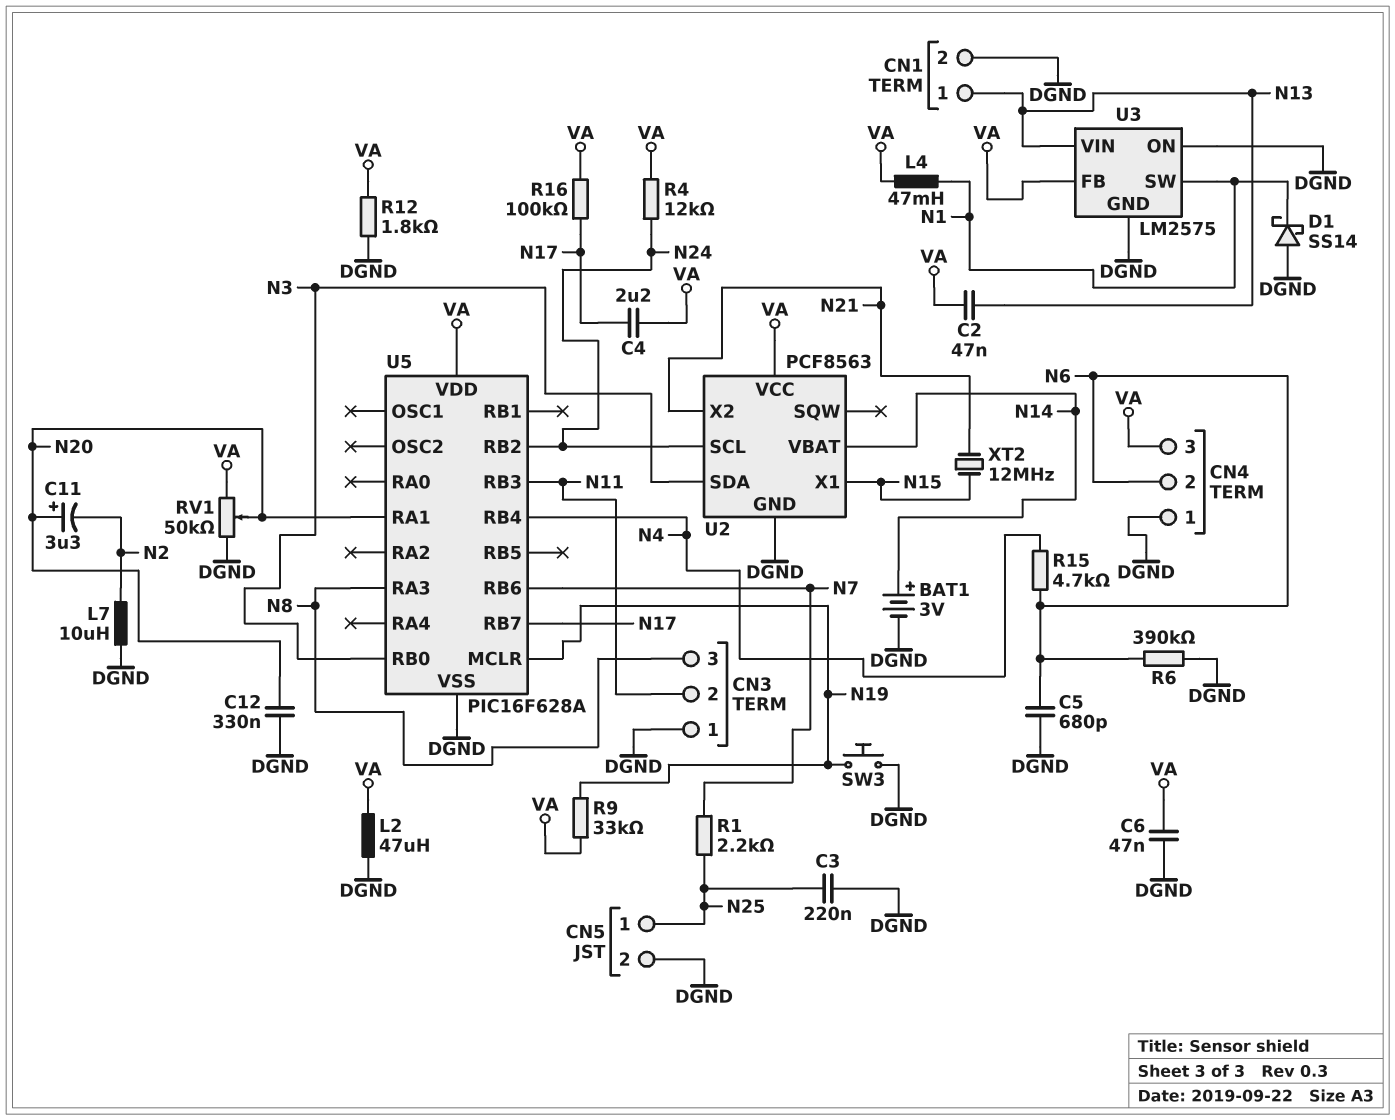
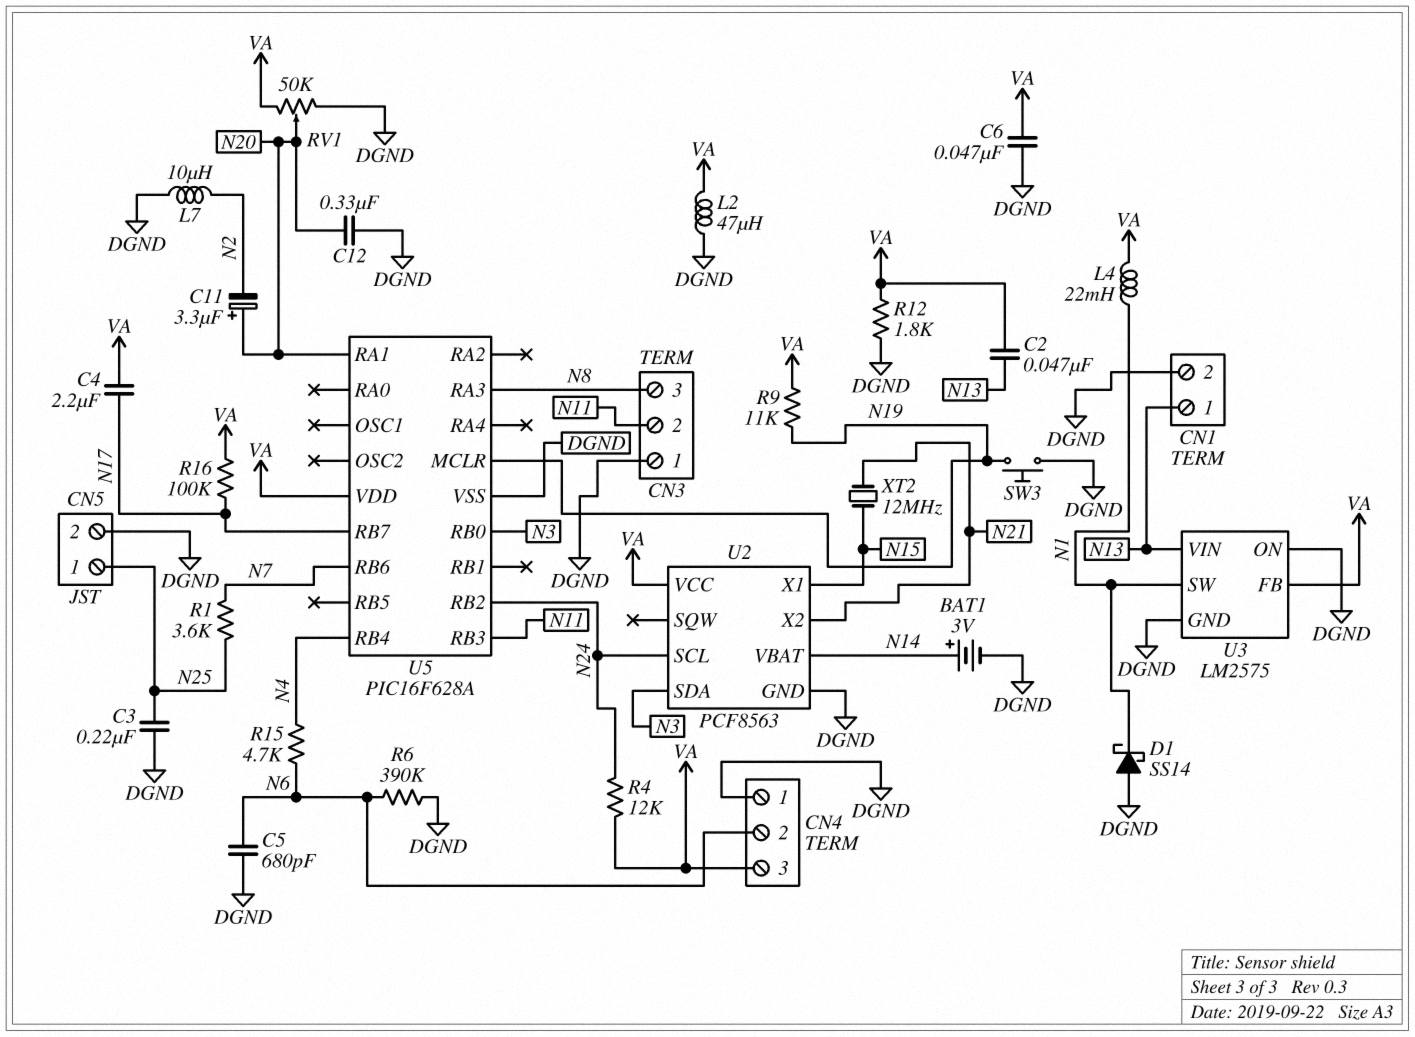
L4: 47mH (N1, VA) -> 22mH (N1, VA)
R1: 2.2k (N7, N25) -> 3.6k (N7, N25)
R9: 33k (N19, VA) -> 11k (N19, VA)

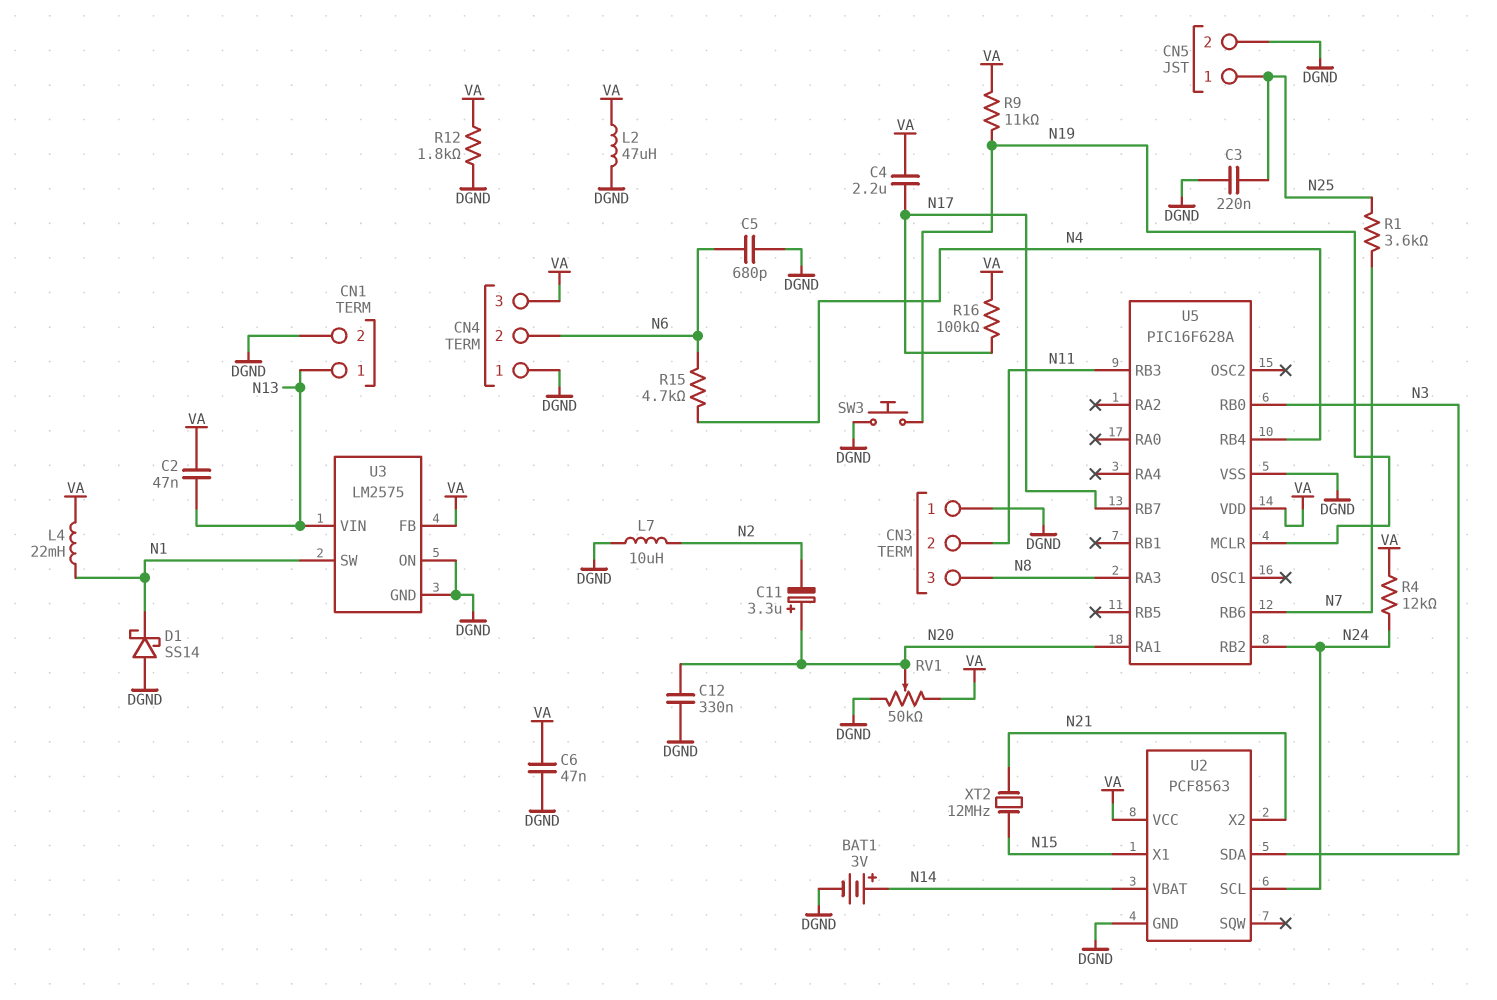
R6: 390k (DGND, N6) -> none

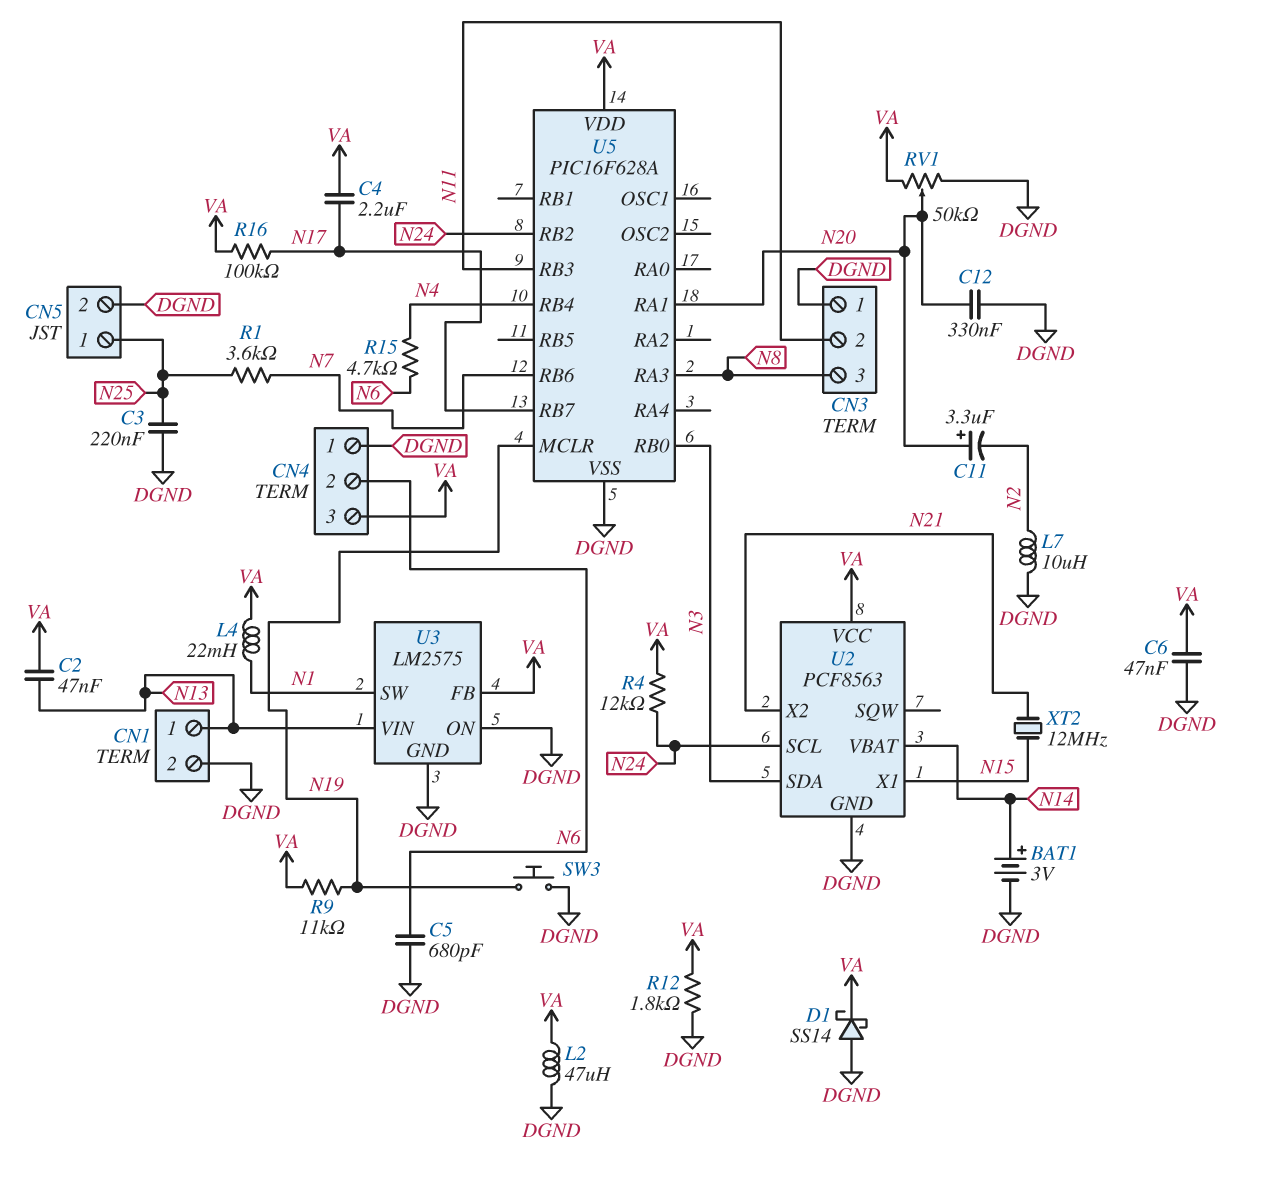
D1: schottky SS14 (A DGND, K N1) -> schottky SS14 (A DGND, K VA)

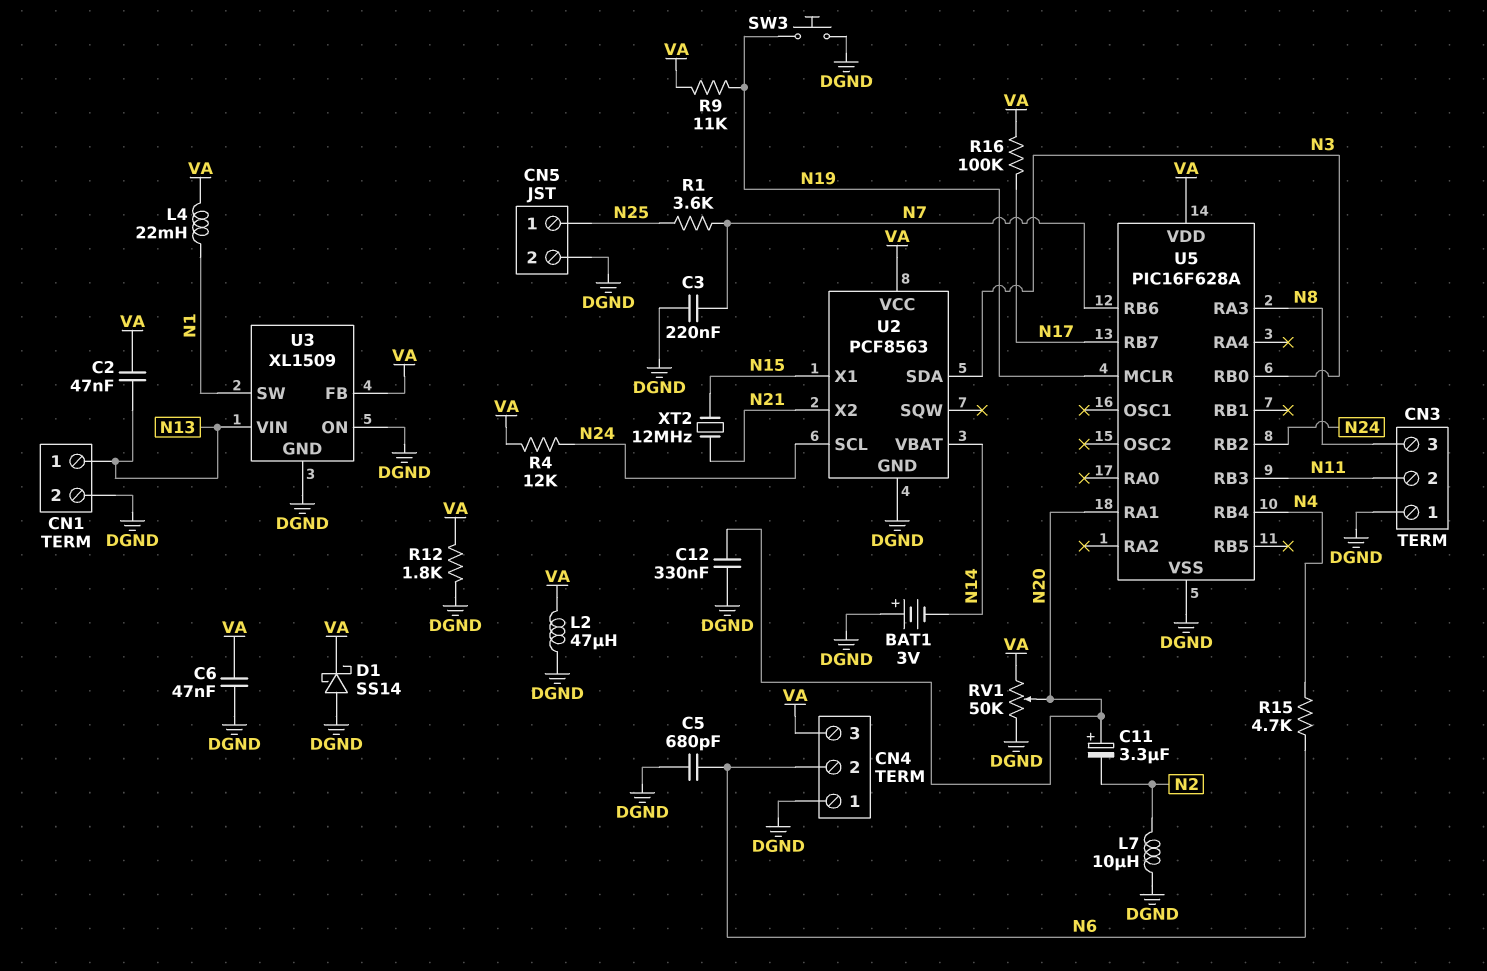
BAT1: 3V (plus N14, minus DGND) -> 3V (plus DGND, minus N14)
C3: 220nF (DGND, N25) -> 220nF (DGND, N7)
C4: 2.2uF (N17, VA) -> none
U3: LM2575 -> XL1509

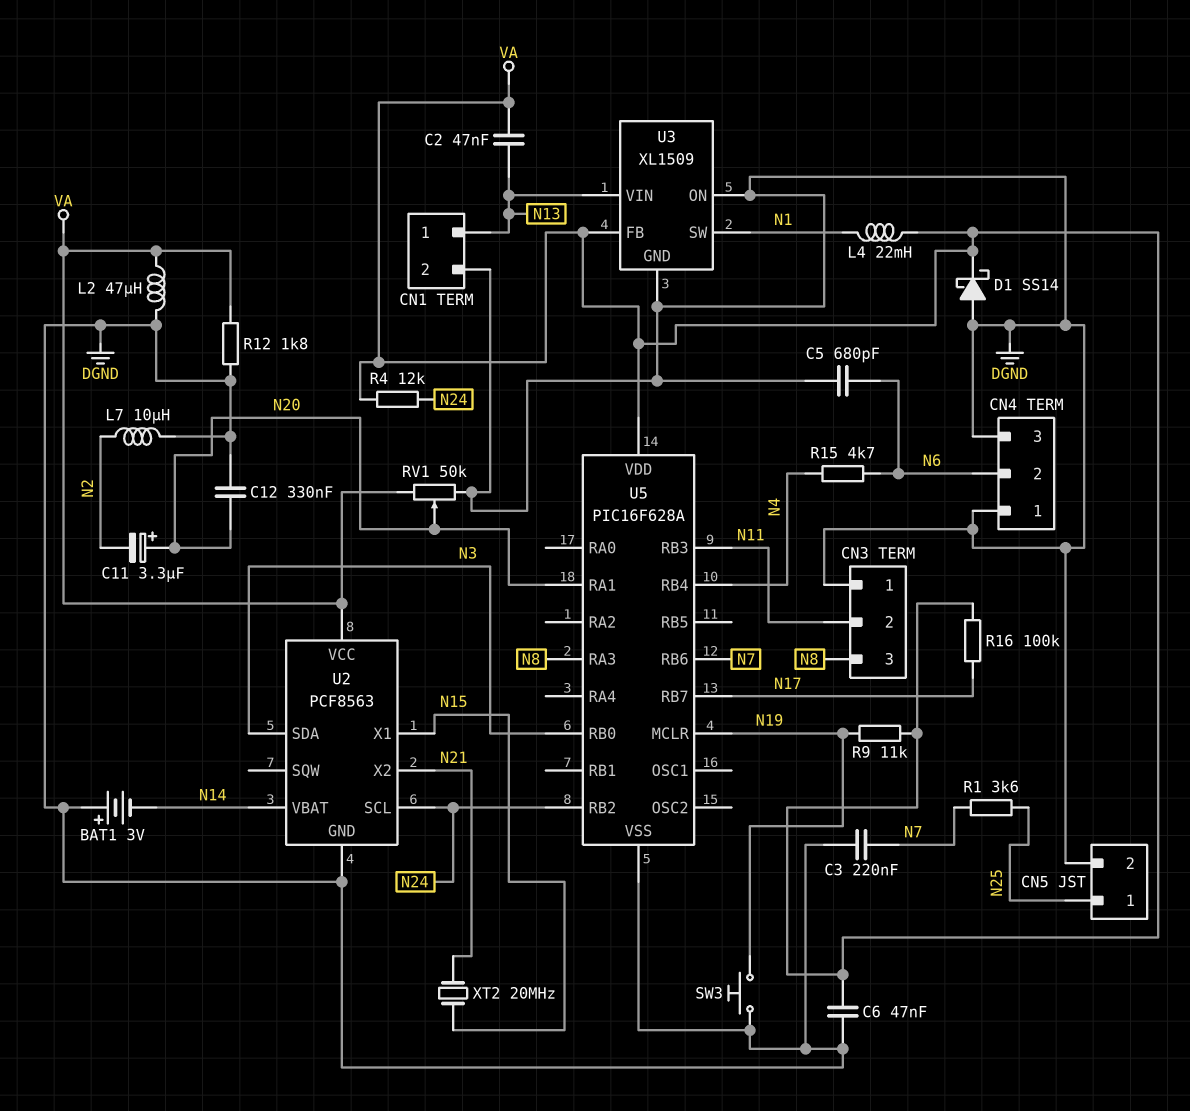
CN4 pin 3: VA -> DGND
XT2: 12MHz (N15, N21) -> 20MHz (N15, N21)

